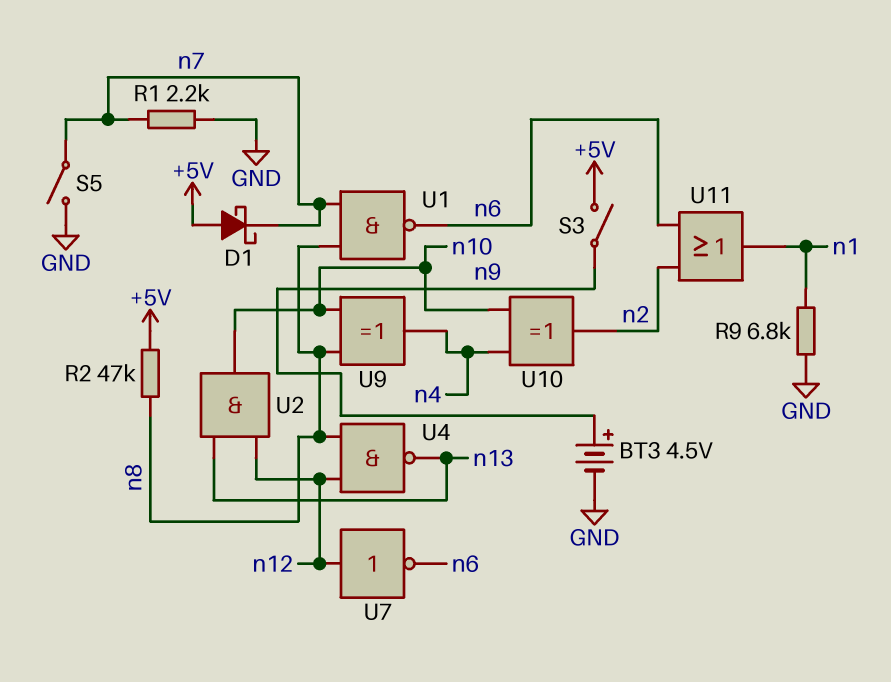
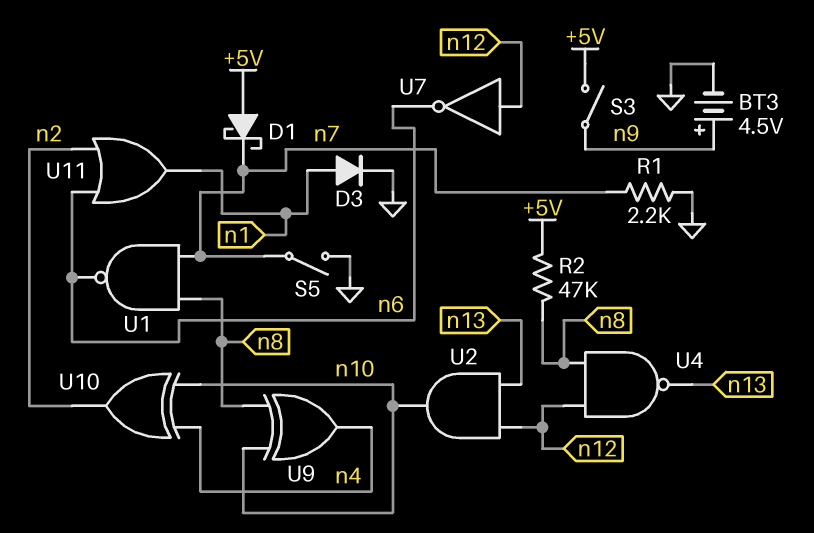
D3: none -> diode (A n1, K GND)
R9: 6.8k (GND, n1) -> none

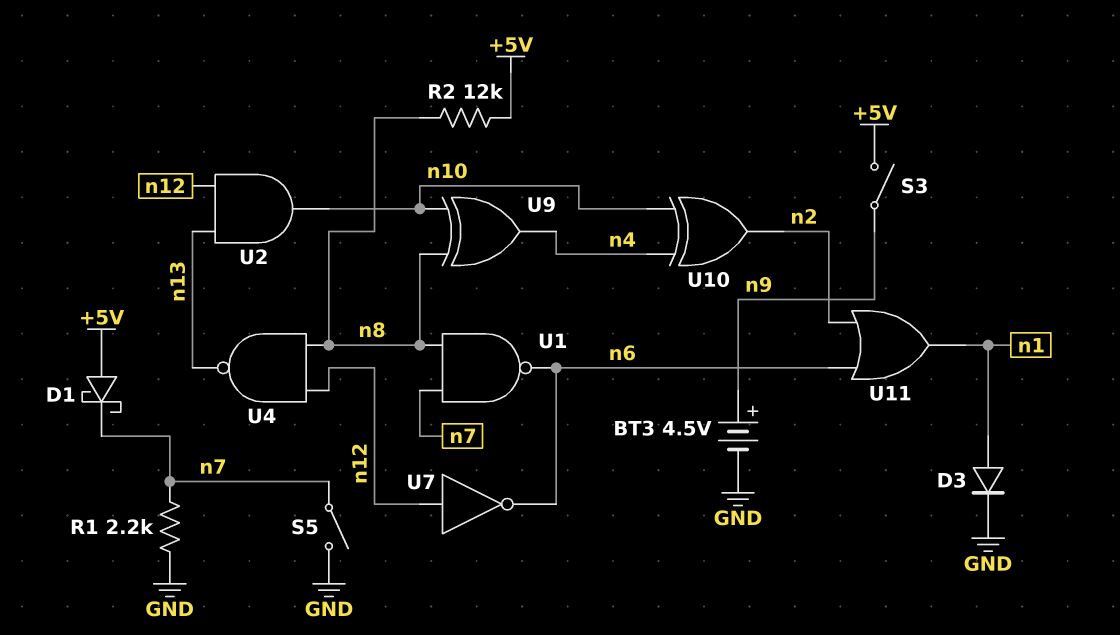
R2: 47k (+5V, n8) -> 12k (+5V, n8)

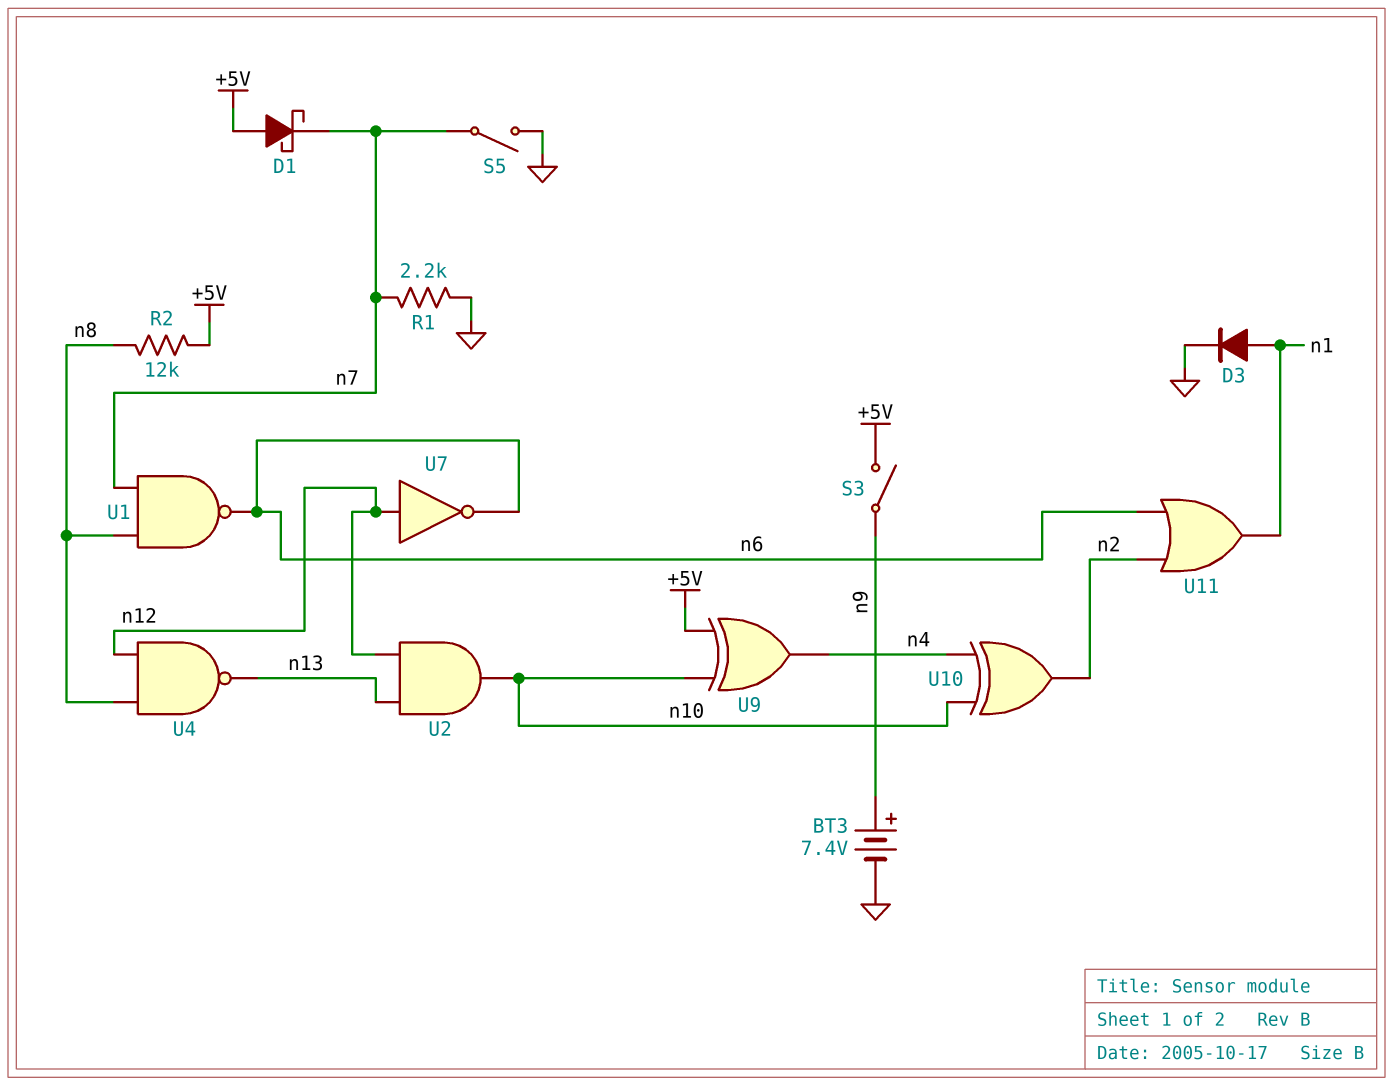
BT3: 4.5V (plus n9, minus GND) -> 7.4V (plus n9, minus GND)
U9: XOR (in n8, in n10, out n4) -> XOR (in +5V, in n10, out n4)

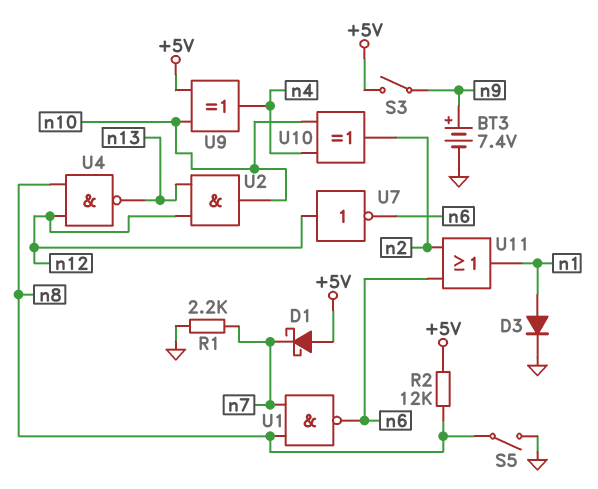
S5: switch (GND, n7) -> switch (GND, n8)

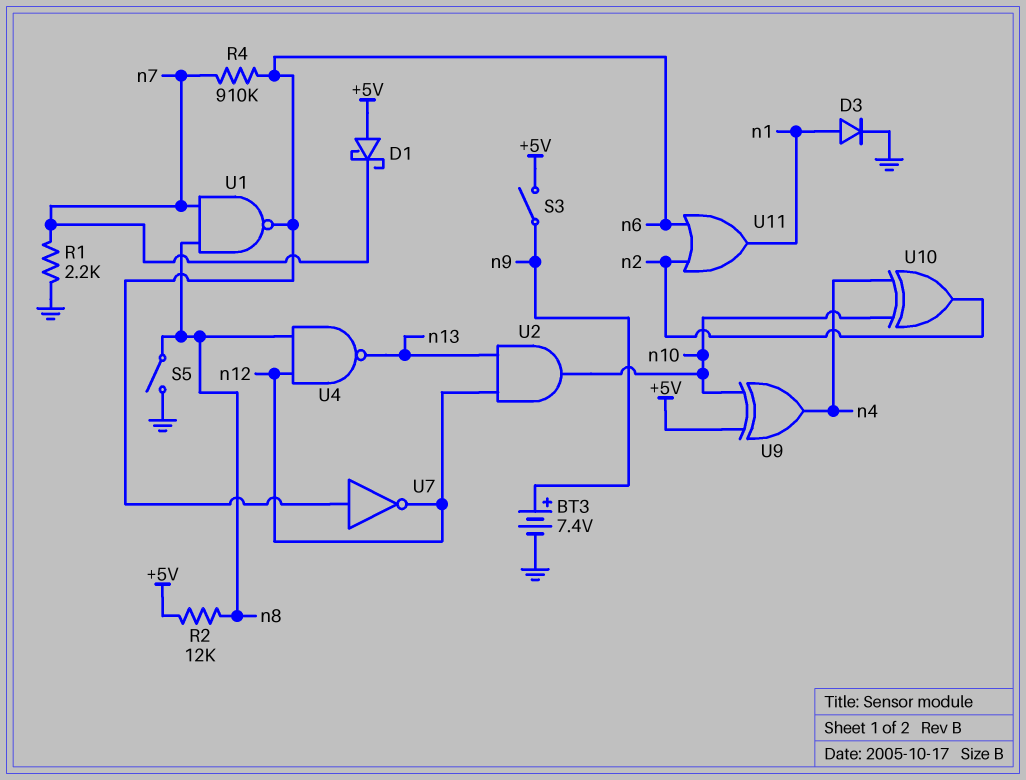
R4: none -> 910k (n6, n7)
U7: NOT (in n12, out n6) -> NOT (in n6, out n12)

